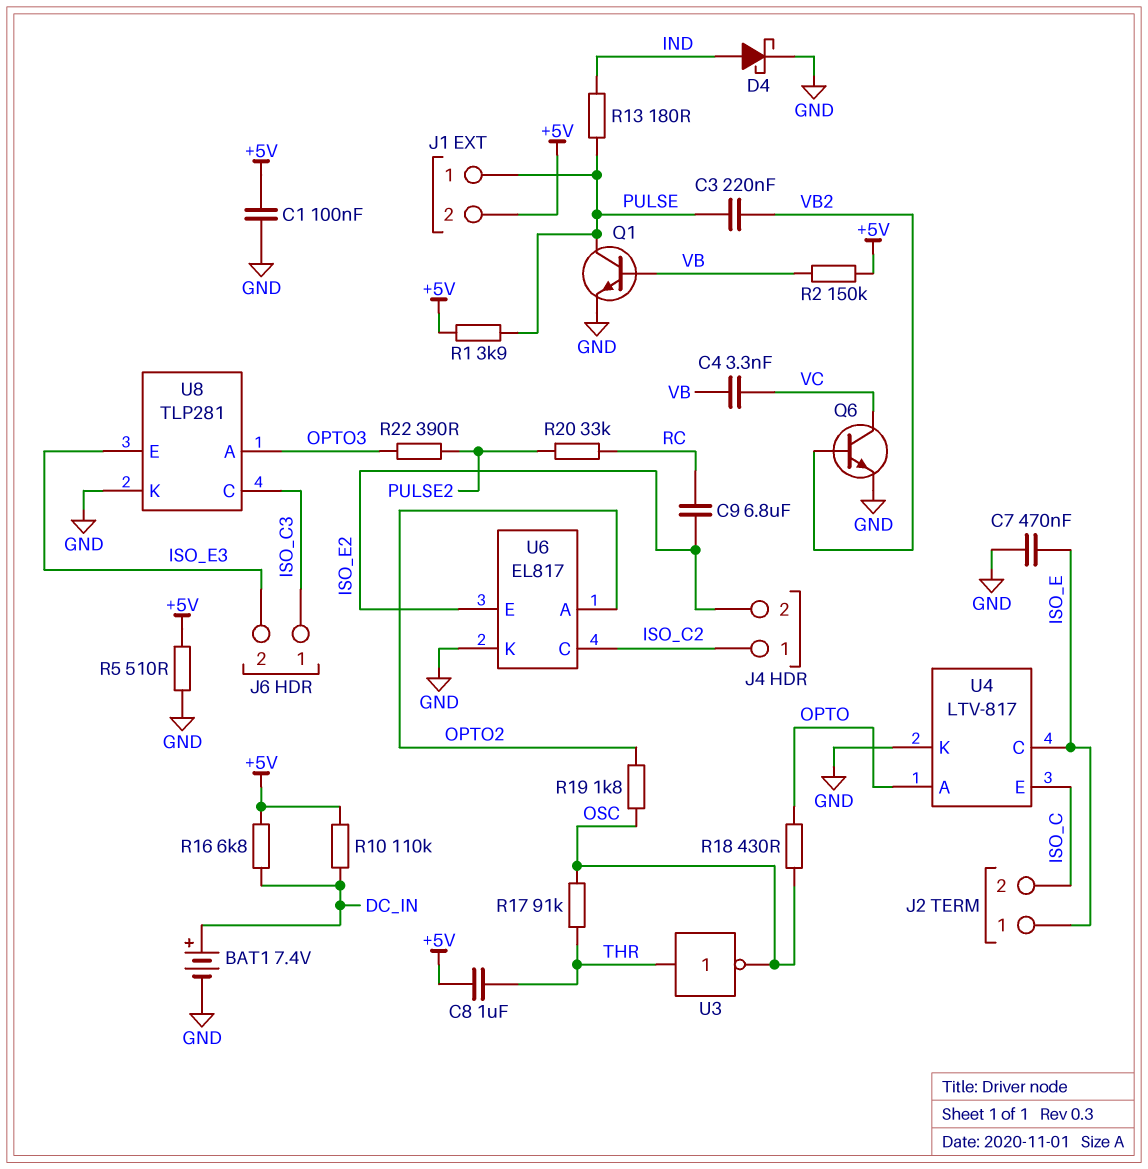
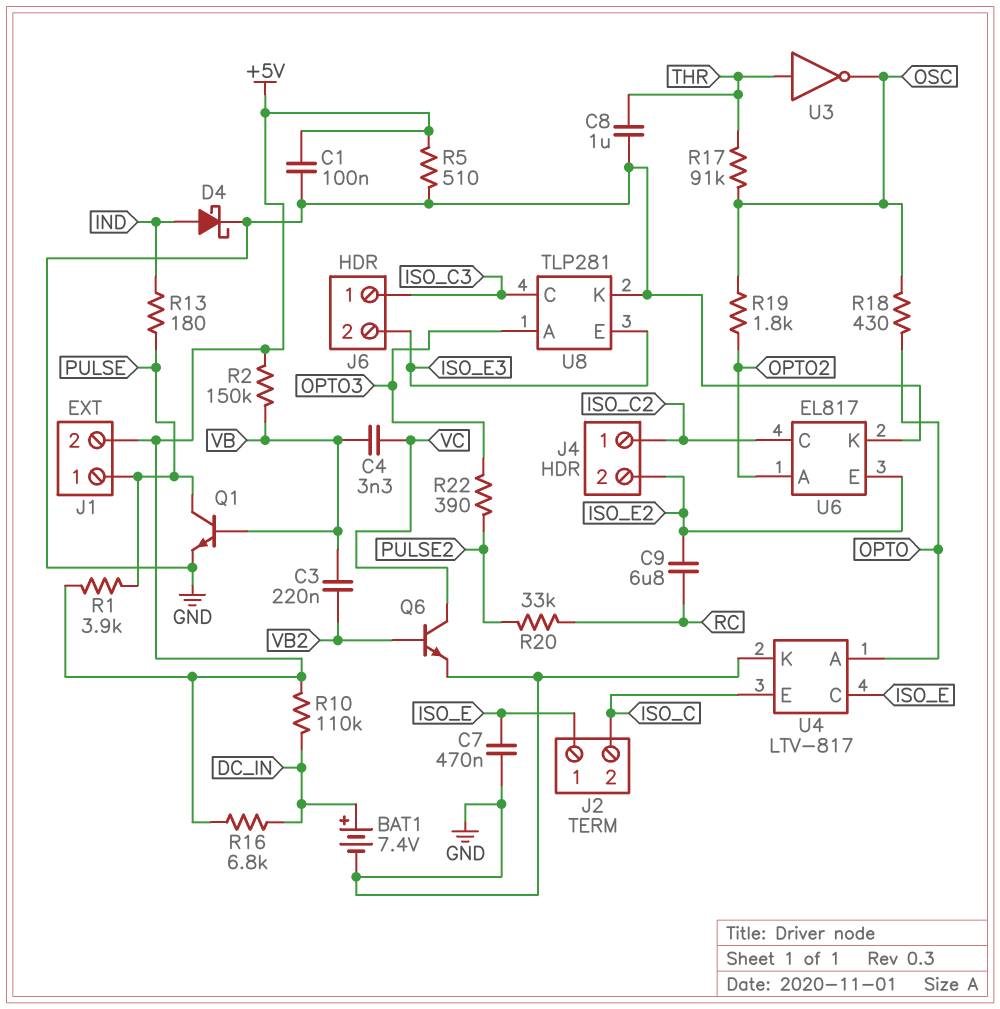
C3: 220nF (PULSE, VB2) -> 220nF (VB, VB2)
C8: 1uF (+5V, THR) -> 1uF (GND, THR)

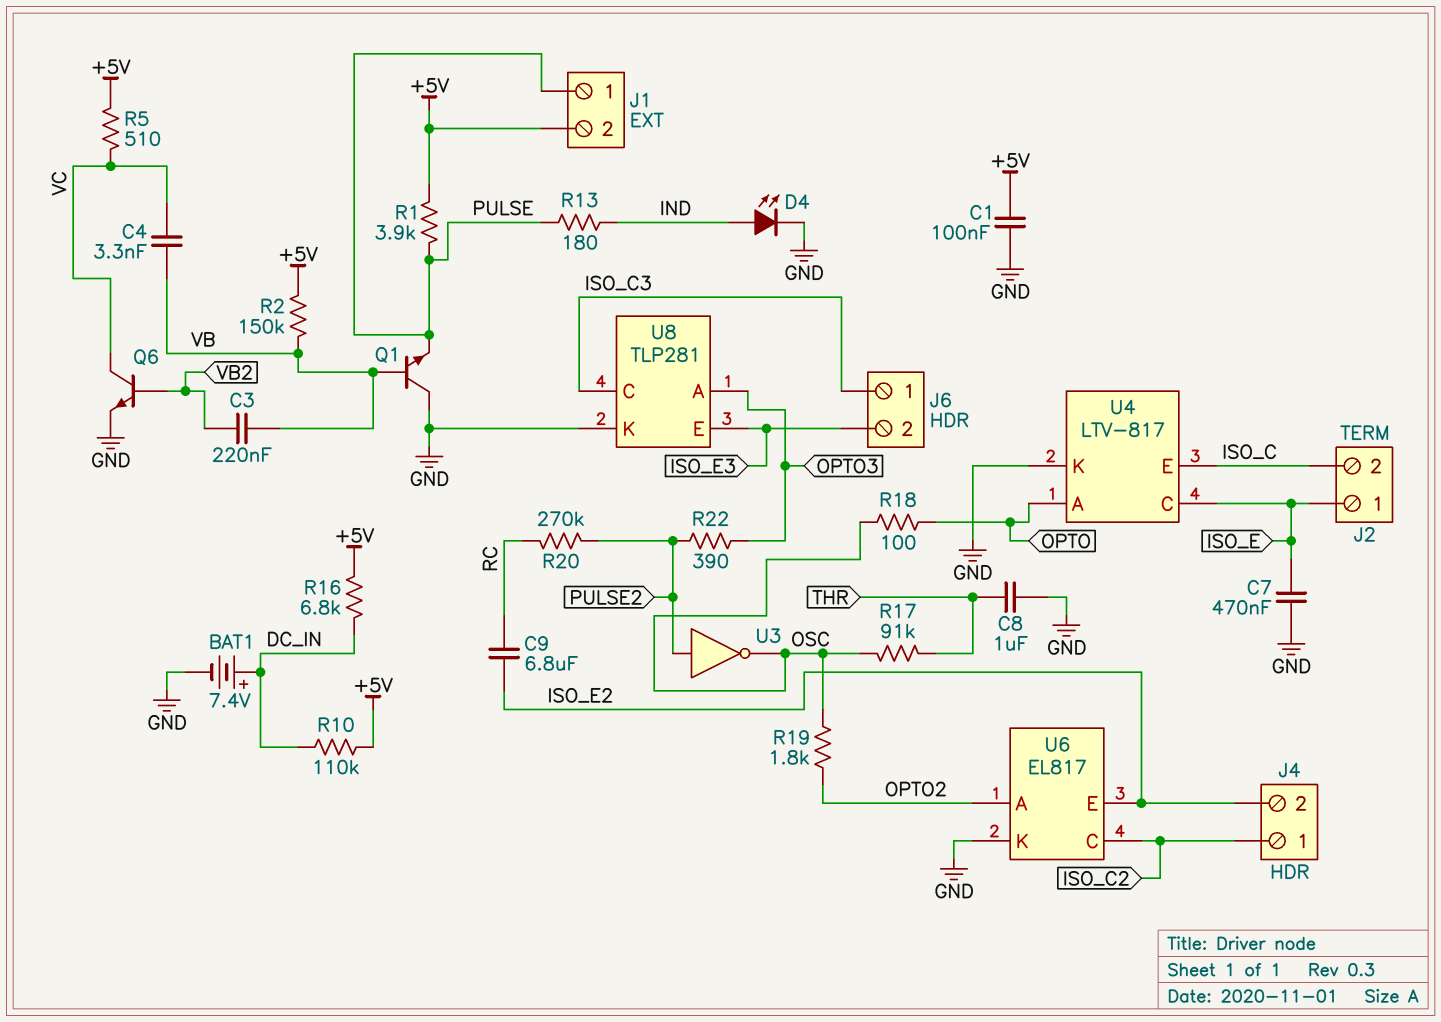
D4: schottky (A IND, K GND) -> LED (A IND, K GND)
Q1: NPN (B VB, C PULSE, E GND) -> NPN (B VB, C GND, E PULSE)
R5: 510 (+5V, GND) -> 510 (+5V, VC)
R18: 430 (OPTO, OSC) -> 100 (OPTO, OSC)
R20: 33k (PULSE2, RC) -> 270k (PULSE2, RC)
U3: NOT (in THR, out OSC) -> NOT (in PULSE2, out OSC)

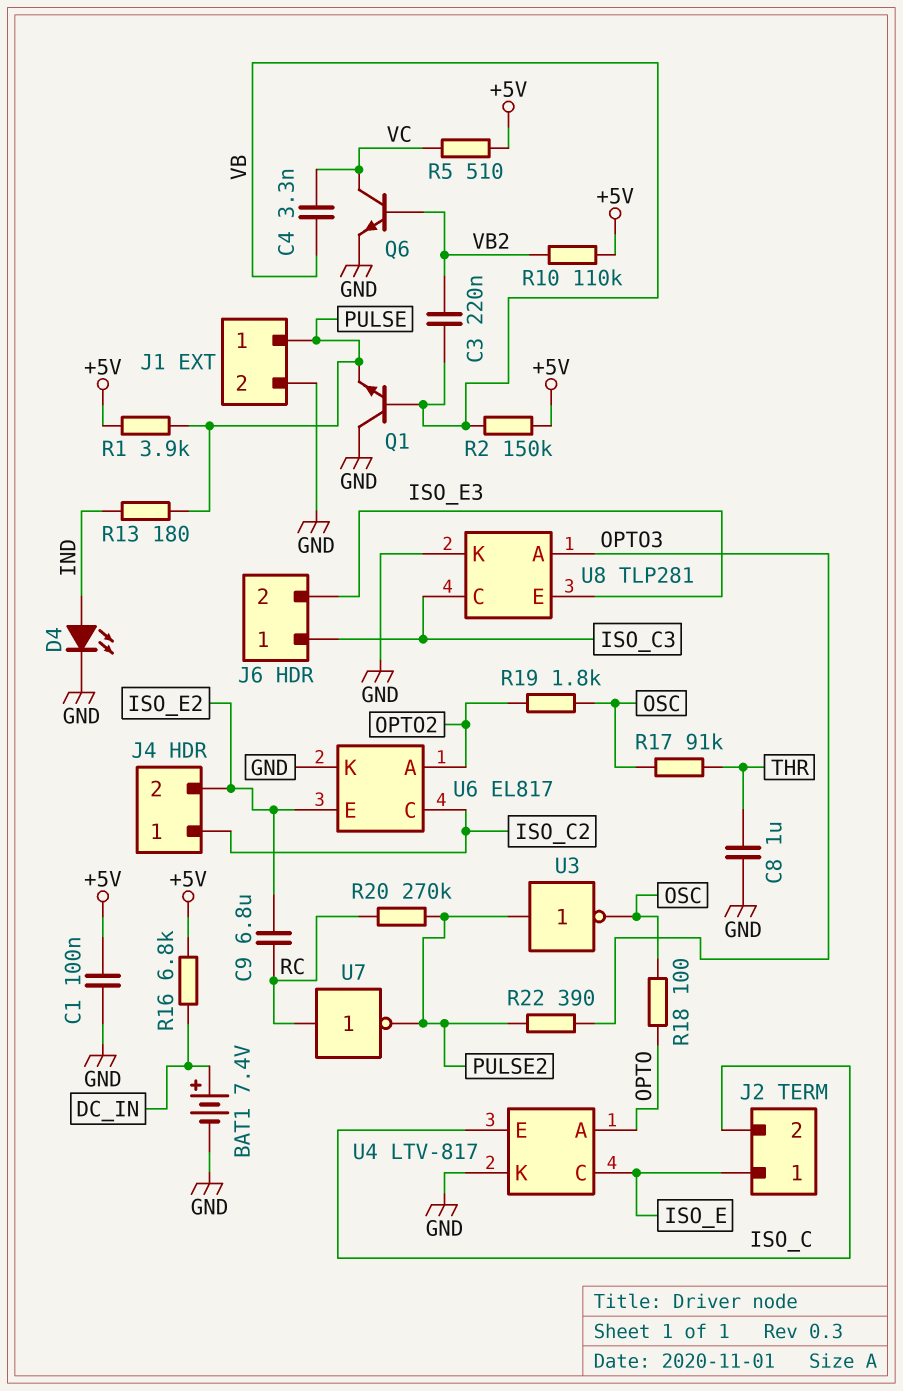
C7: 470nF (GND, ISO_E) -> none
J1 pin 2: +5V -> GND
R10: 110k (+5V, DC_IN) -> 110k (+5V, VB2)
U7: none -> NOT (in RC, out PULSE2)

